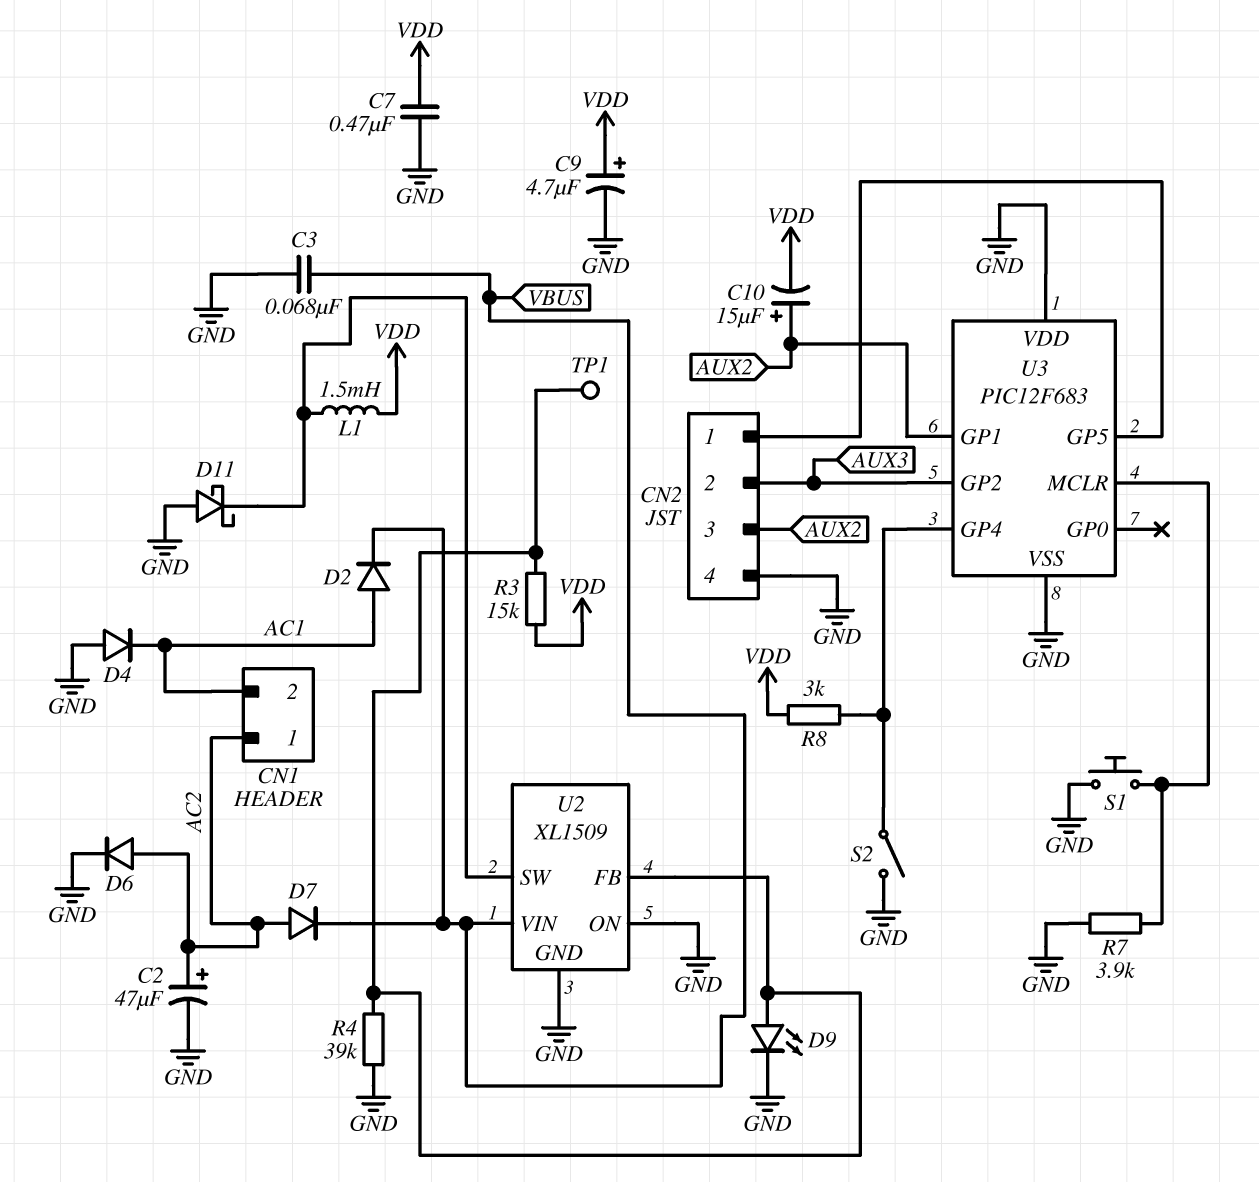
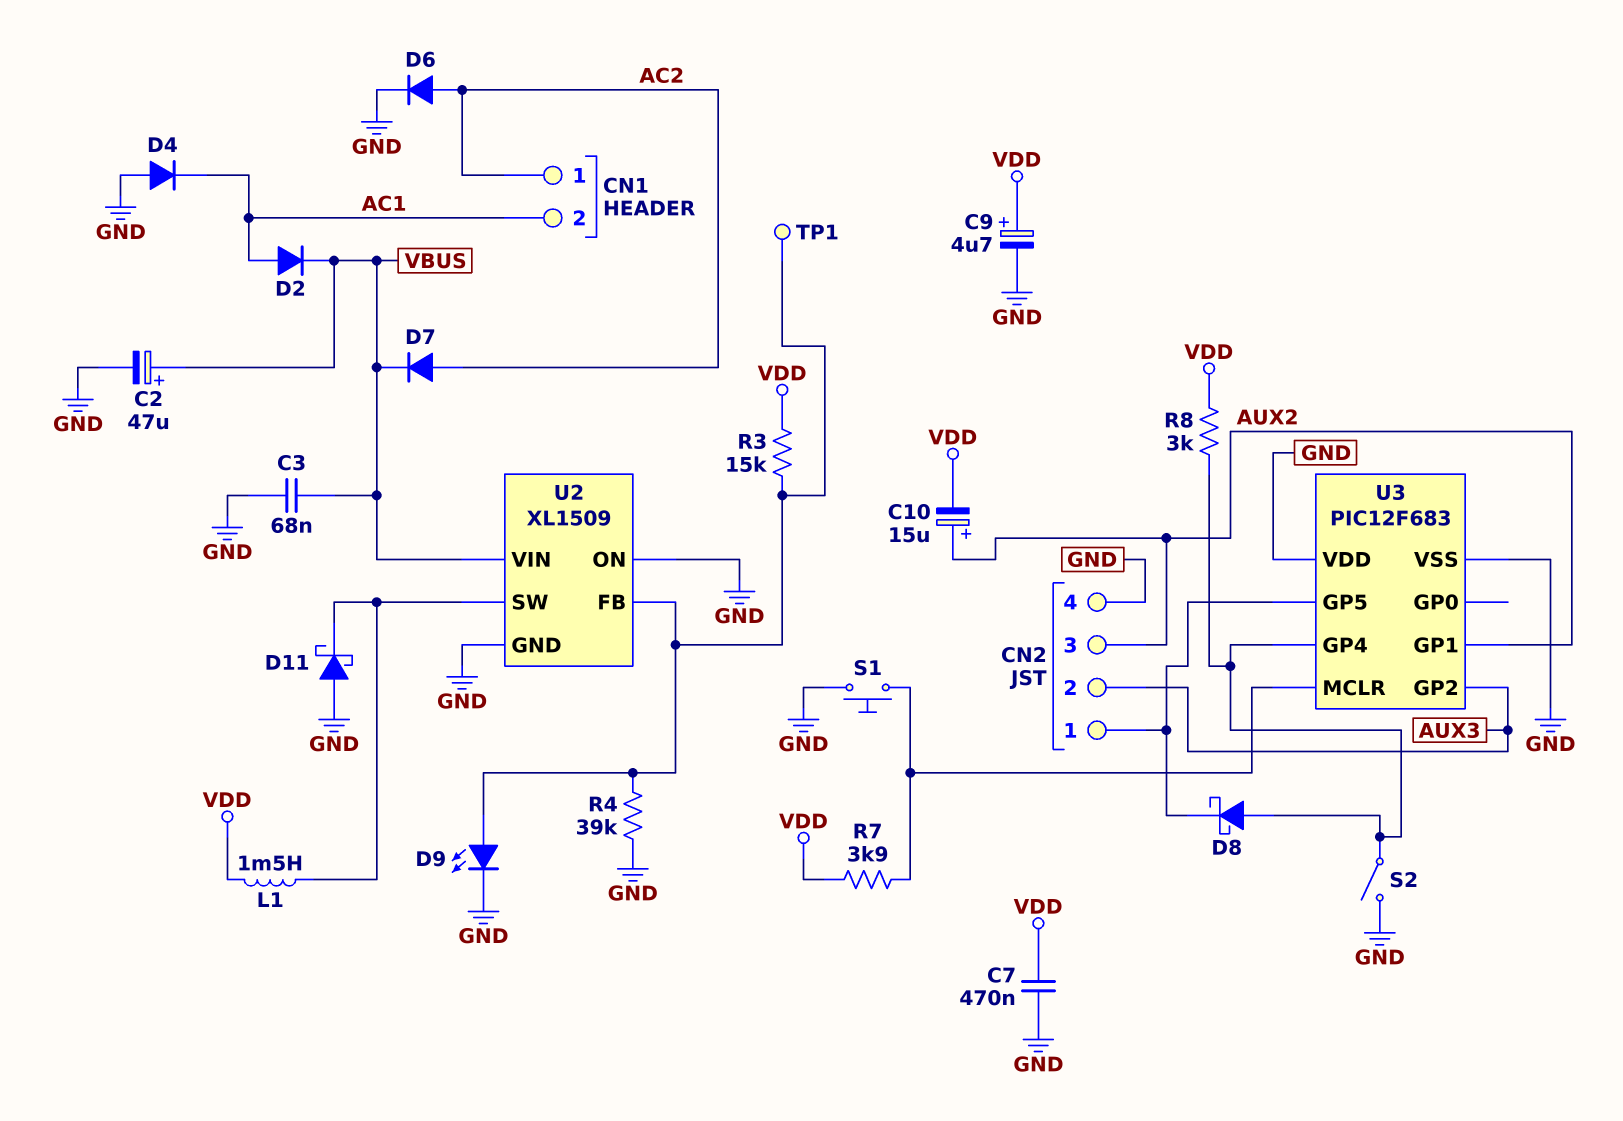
C2: 47uF (plus AC2, minus GND) -> 47uF (plus VBUS, minus GND)
D8: none -> schottky (A U3/GP4, K CN2/1)
R7: 3.9k (GND, U3/MCLR) -> 3.9k (U3/MCLR, VDD)

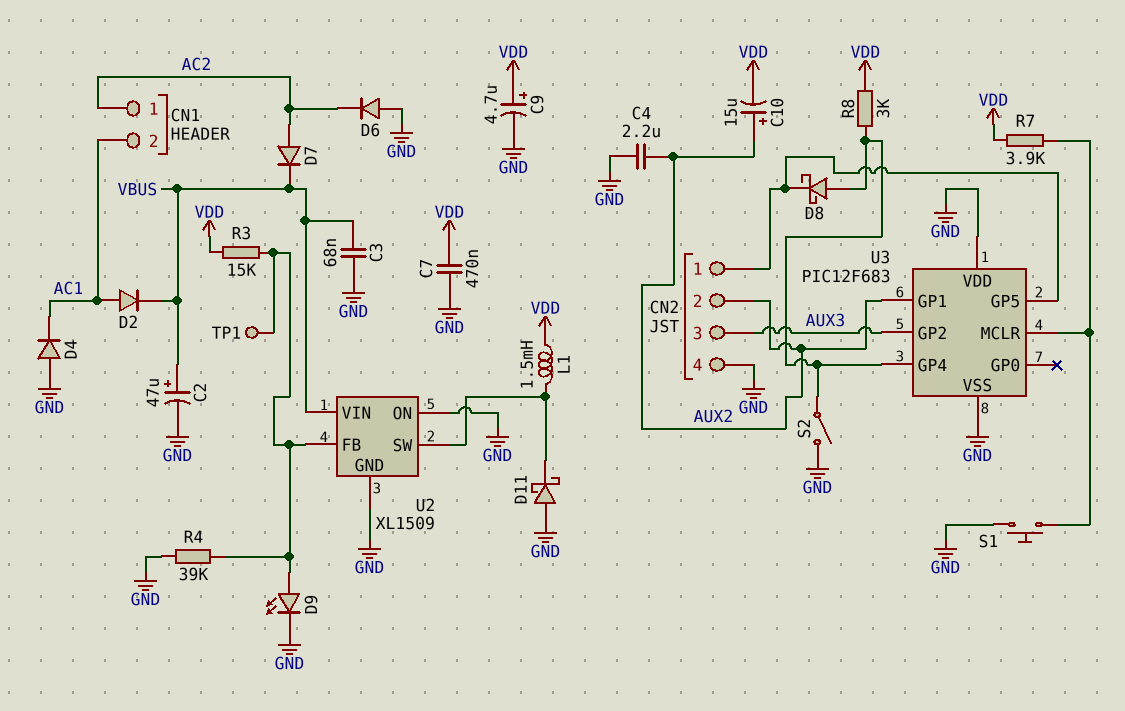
C4: none -> 2.2uF (AUX2, GND)
CN2 pin 2: AUX3 -> AUX2
CN2 pin 3: AUX2 -> AUX3
D6: diode (A AC2, K GND) -> diode (A GND, K AC2)

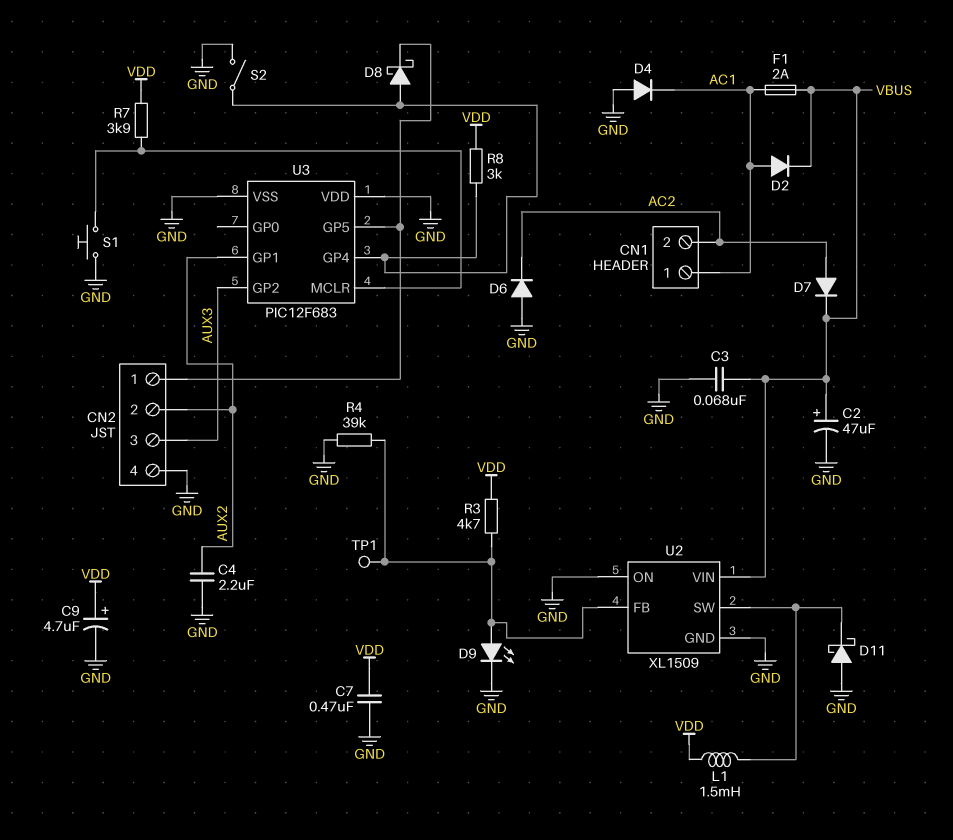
C10: 15uF (plus AUX2, minus VDD) -> none
CN1 pin 1: AC2 -> AC1
CN1 pin 2: AC1 -> AC2
F1: none -> 2A (AC1, VBUS)
R3: 15k (U2/FB, VDD) -> 4.7k (U2/FB, VDD)

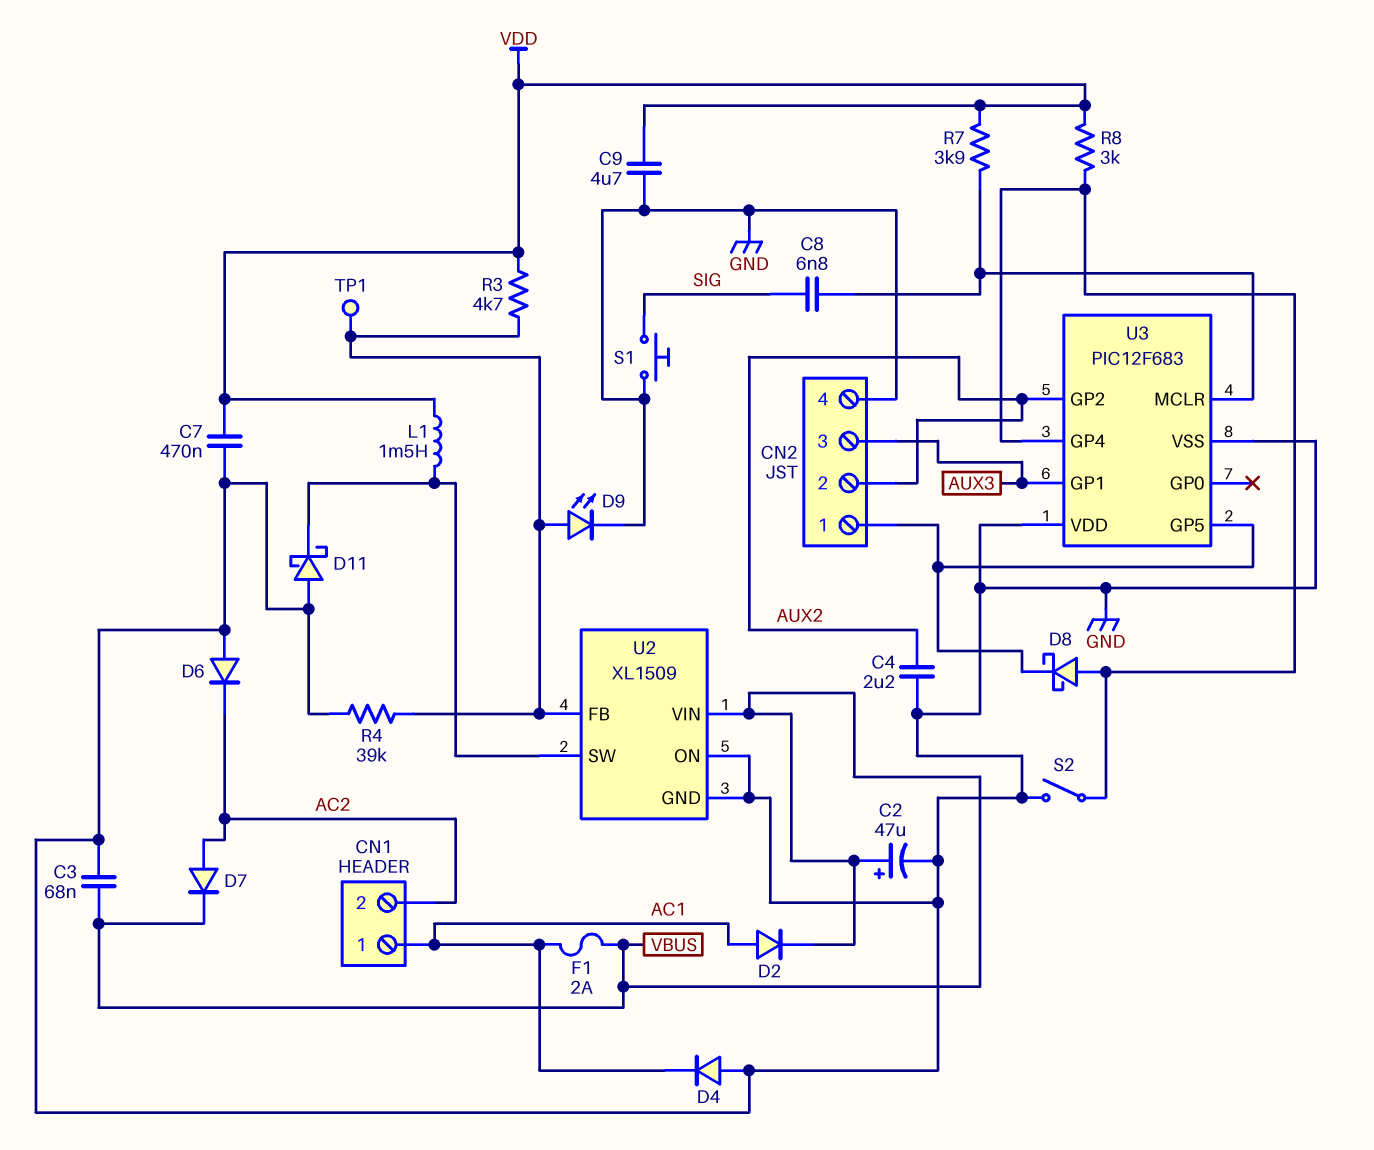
C8: none -> 6.8nF (SIG, U3/MCLR)
C9: 4.7uF (plus VDD, minus GND) -> 4.7uF (GND, VDD)
S1: button (GND, U3/MCLR) -> button (GND, SIG)
U3 pin GP1: AUX2 -> AUX3
U3 pin GP2: AUX3 -> AUX2

